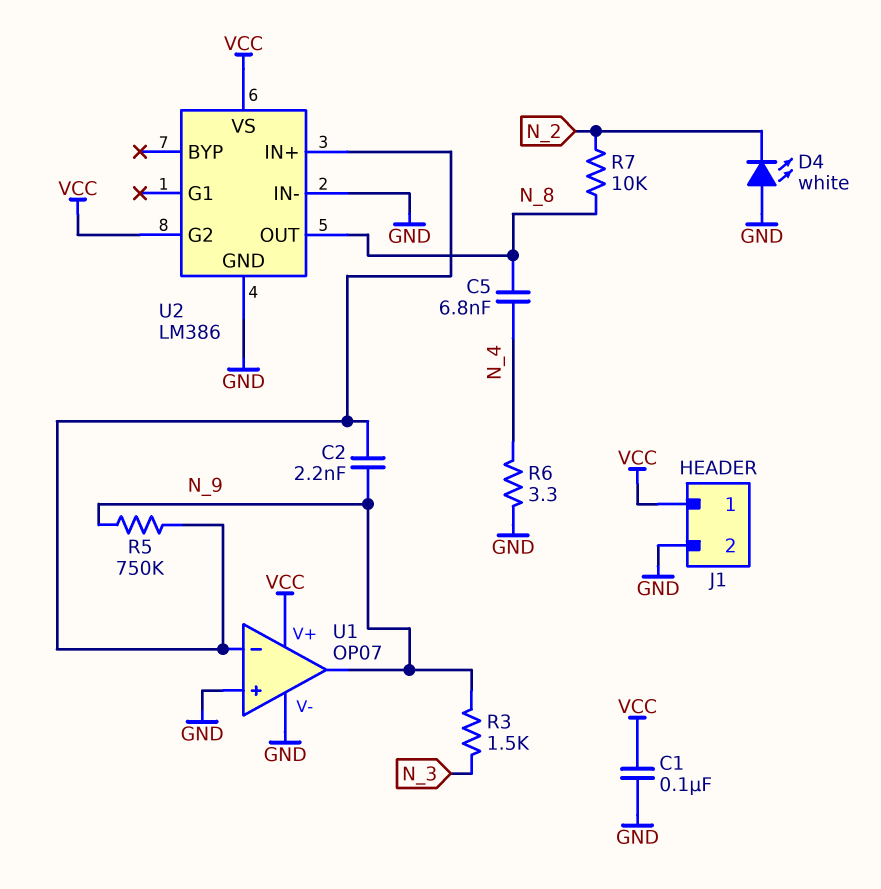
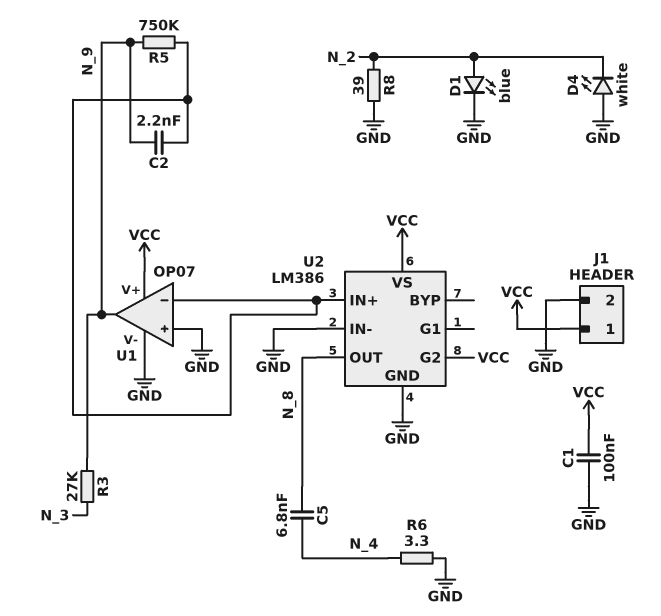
D1: none -> LED blue (A N_2, K GND)
R3: 1.5k (N_3, N_9) -> 27k (N_3, N_9)
R7: 10k (N_2, N_8) -> none
R8: none -> 39 (GND, N_2)

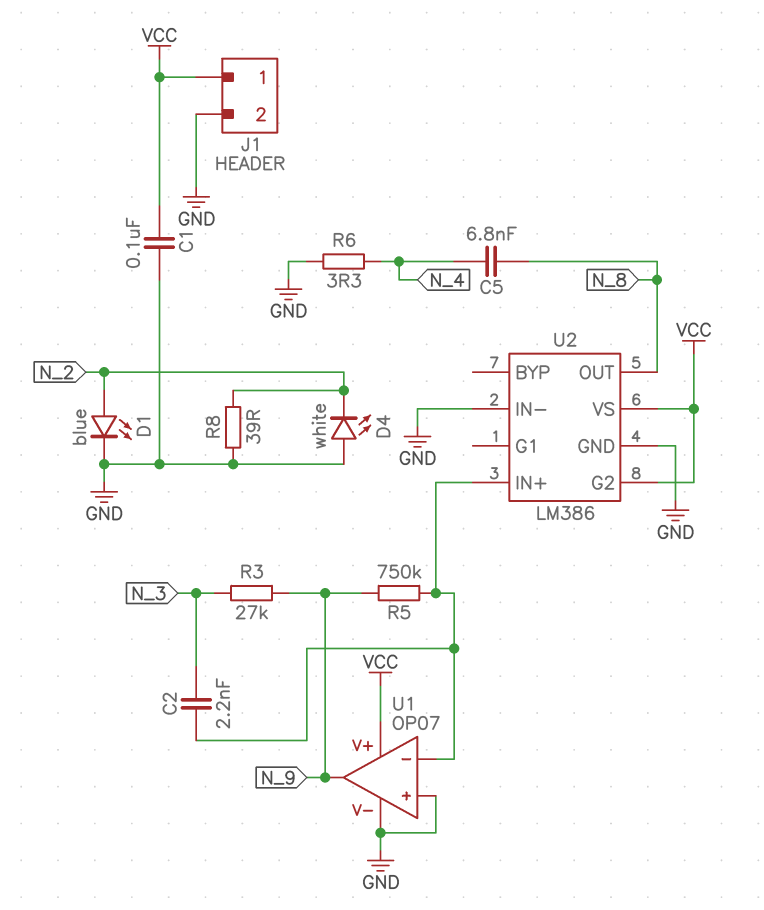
C2: 2.2nF (N_9, U1/in-) -> 2.2nF (N_3, U1/in-)

